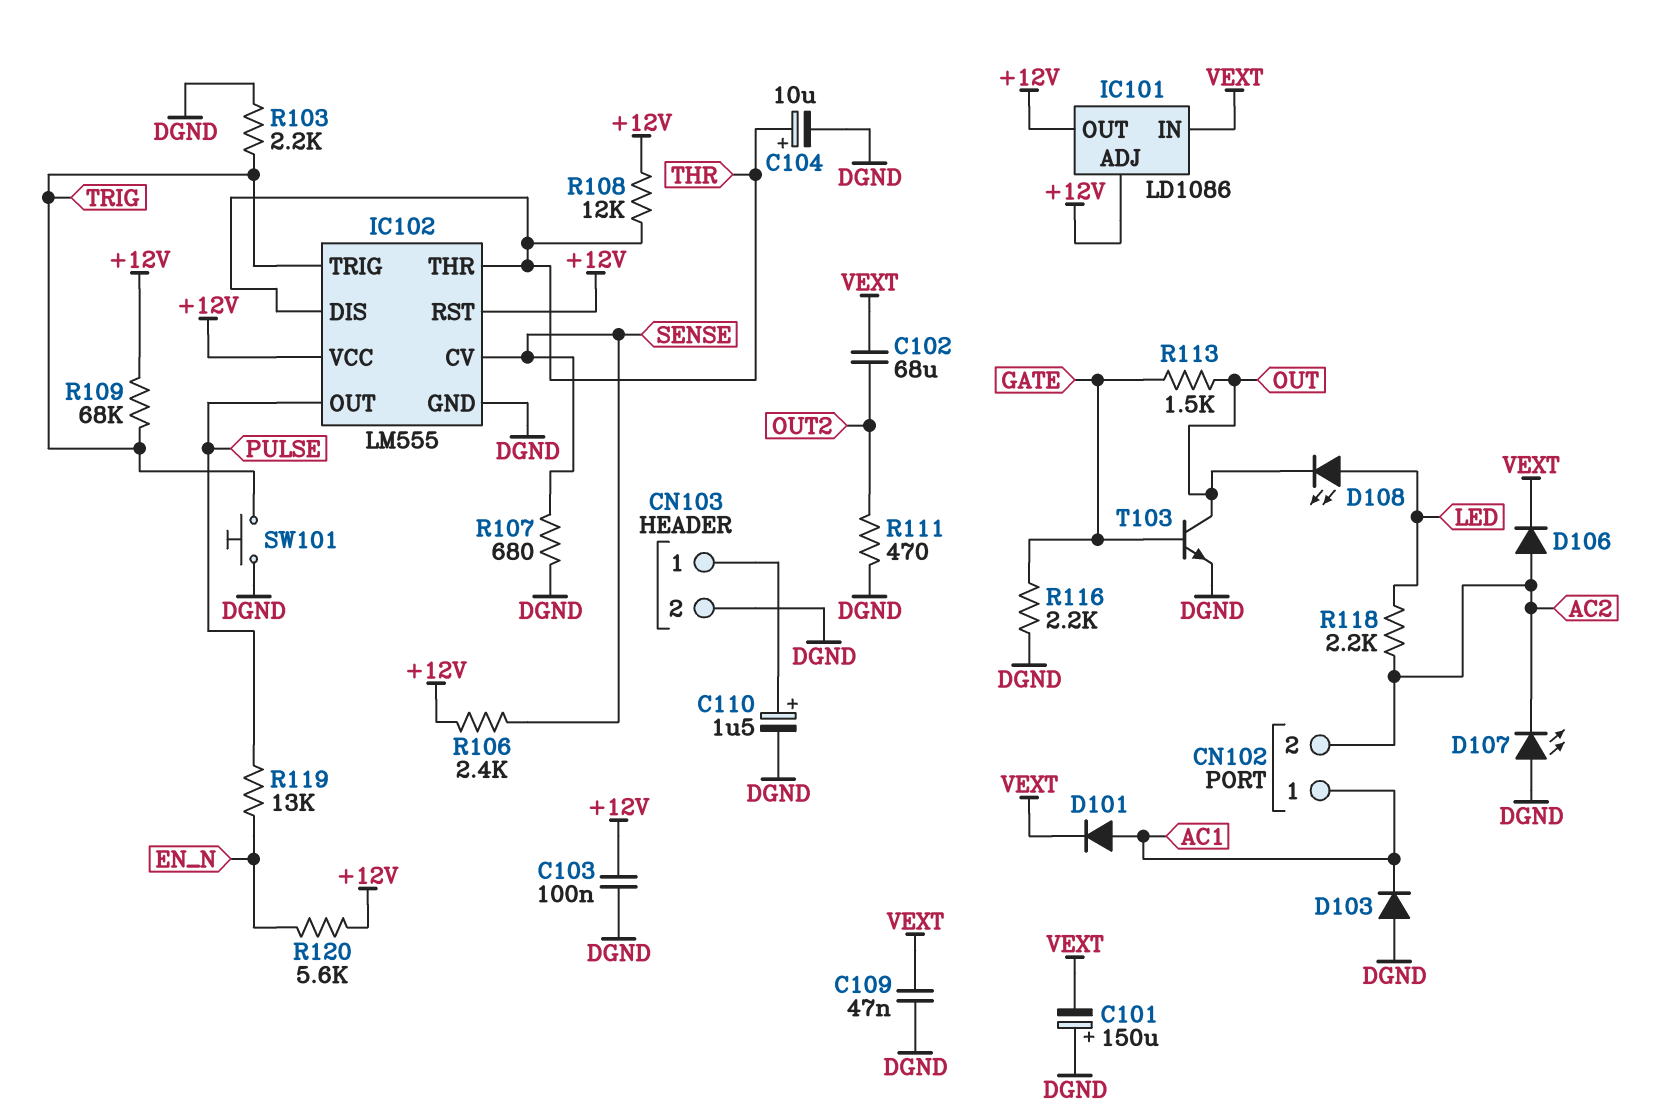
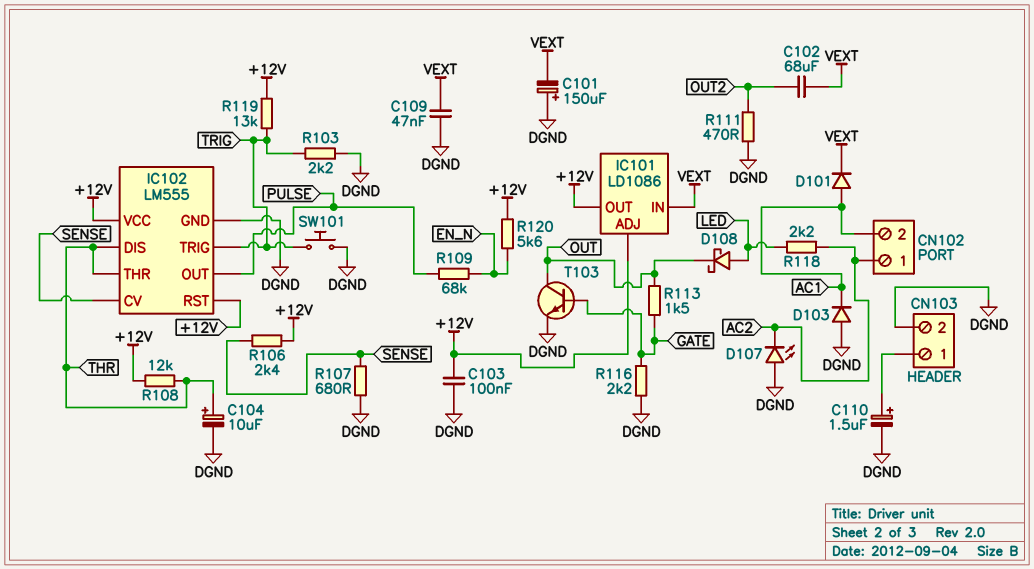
CN102 pin 1: AC1 -> AC2
CN102 pin 2: AC2 -> AC1
D106: diode (A AC2, K VEXT) -> none
D108: LED (A LED, K OUT) -> schottky (A LED, K OUT)
R109: 68k (+12V, TRIG) -> 68k (EN_N, PULSE)
R119: 13k (EN_N, PULSE) -> 13k (+12V, TRIG)

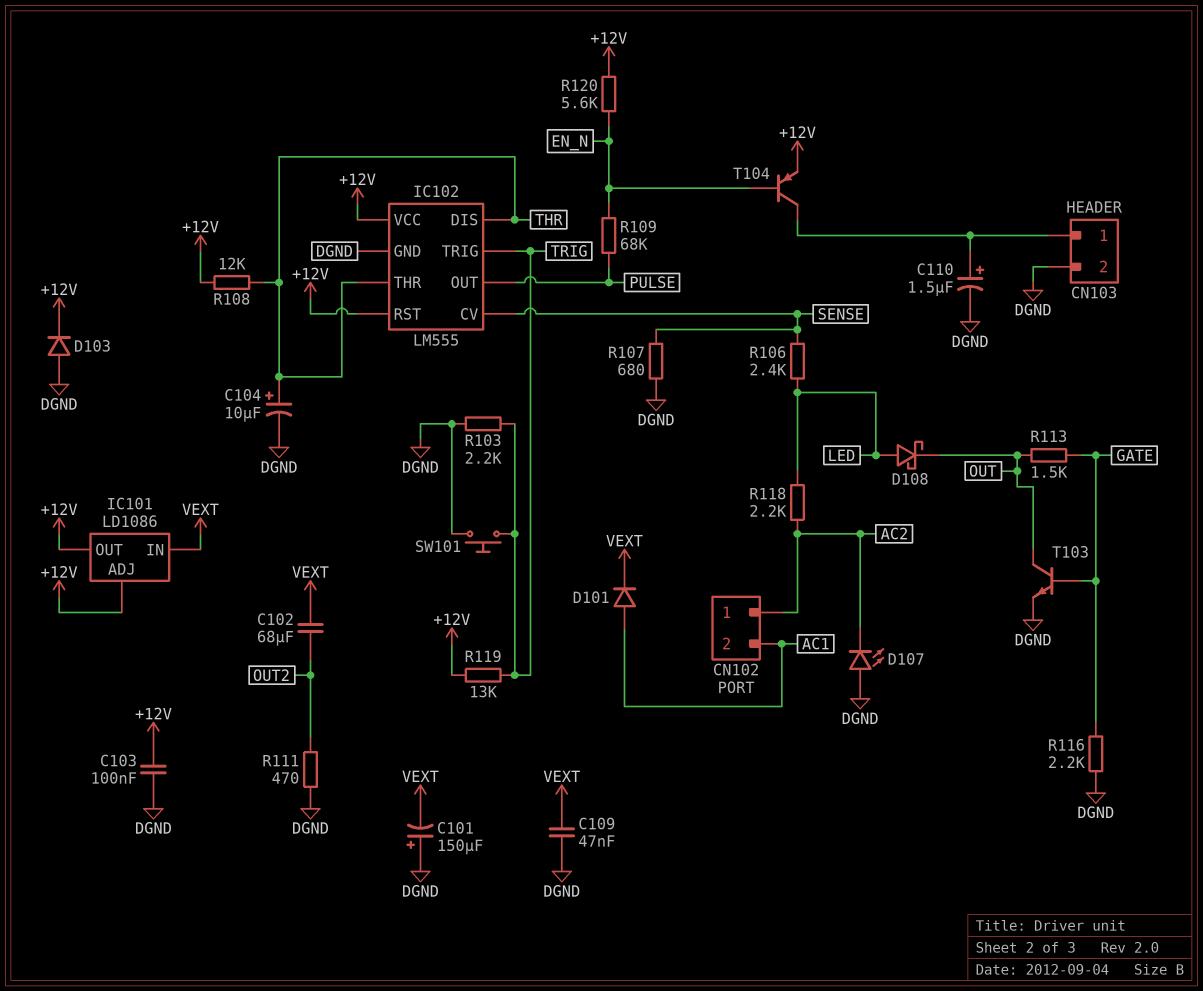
D103: diode (A DGND, K AC1) -> diode (A DGND, K +12V)
R106: 2.4k (+12V, SENSE) -> 2.4k (LED, SENSE)
T104: none -> PNP (B EN_N, C CN103/1, E +12V)

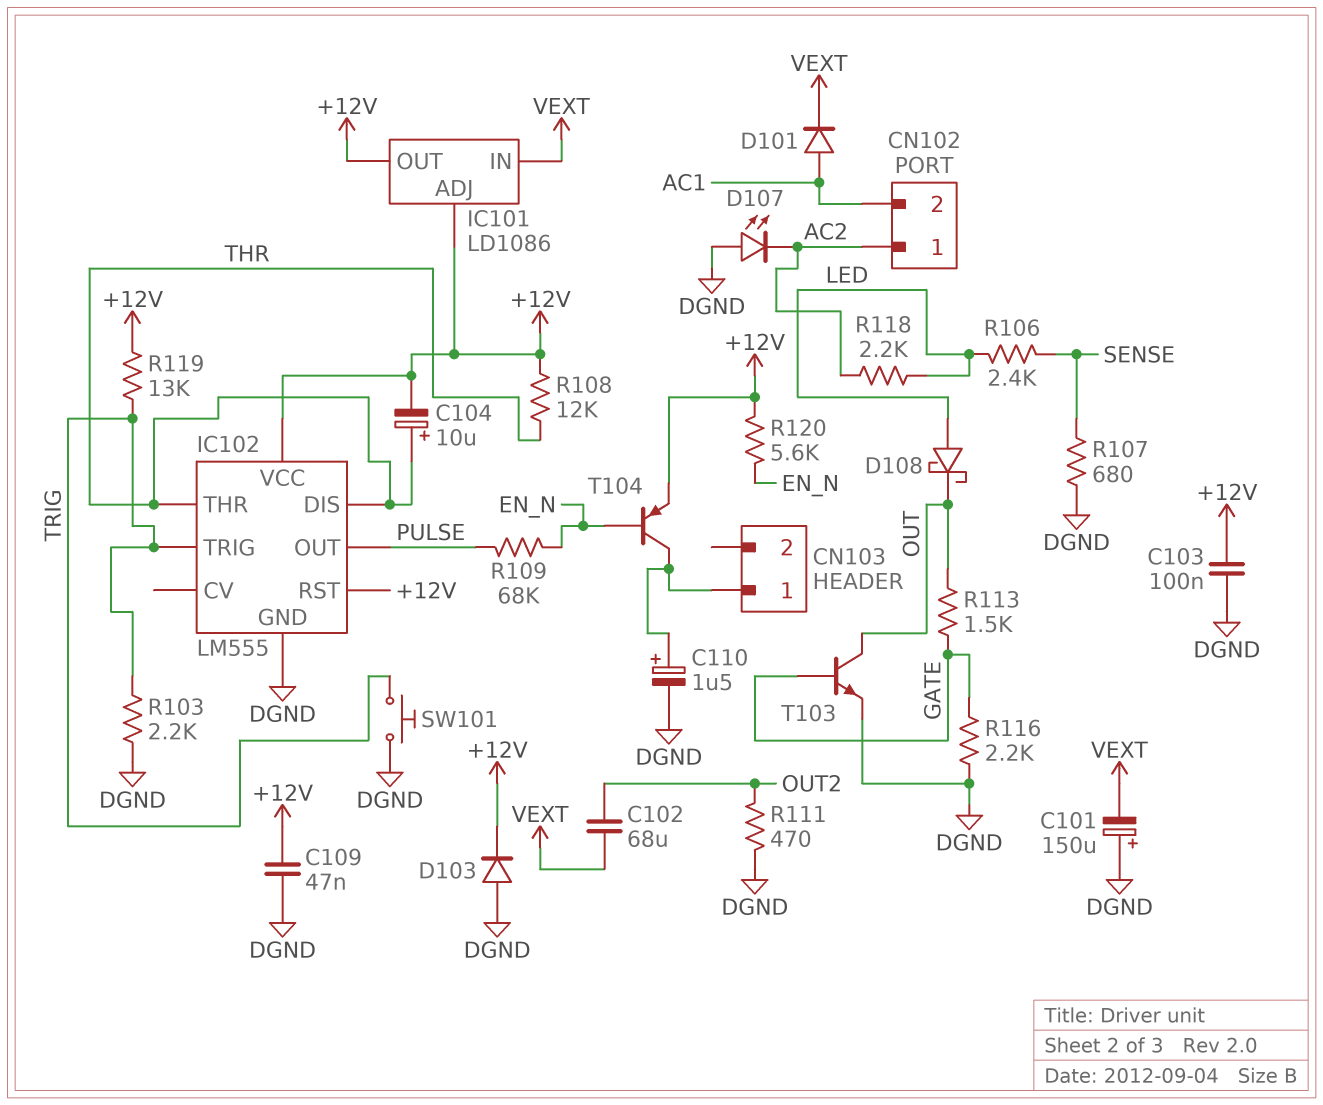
C104: 10uF (plus THR, minus DGND) -> 10uF (plus THR, minus +12V)
C109: 47nF (DGND, VEXT) -> 47nF (+12V, DGND)
CN103 pin 2: DGND -> none
IC102 pin CV: SENSE -> none

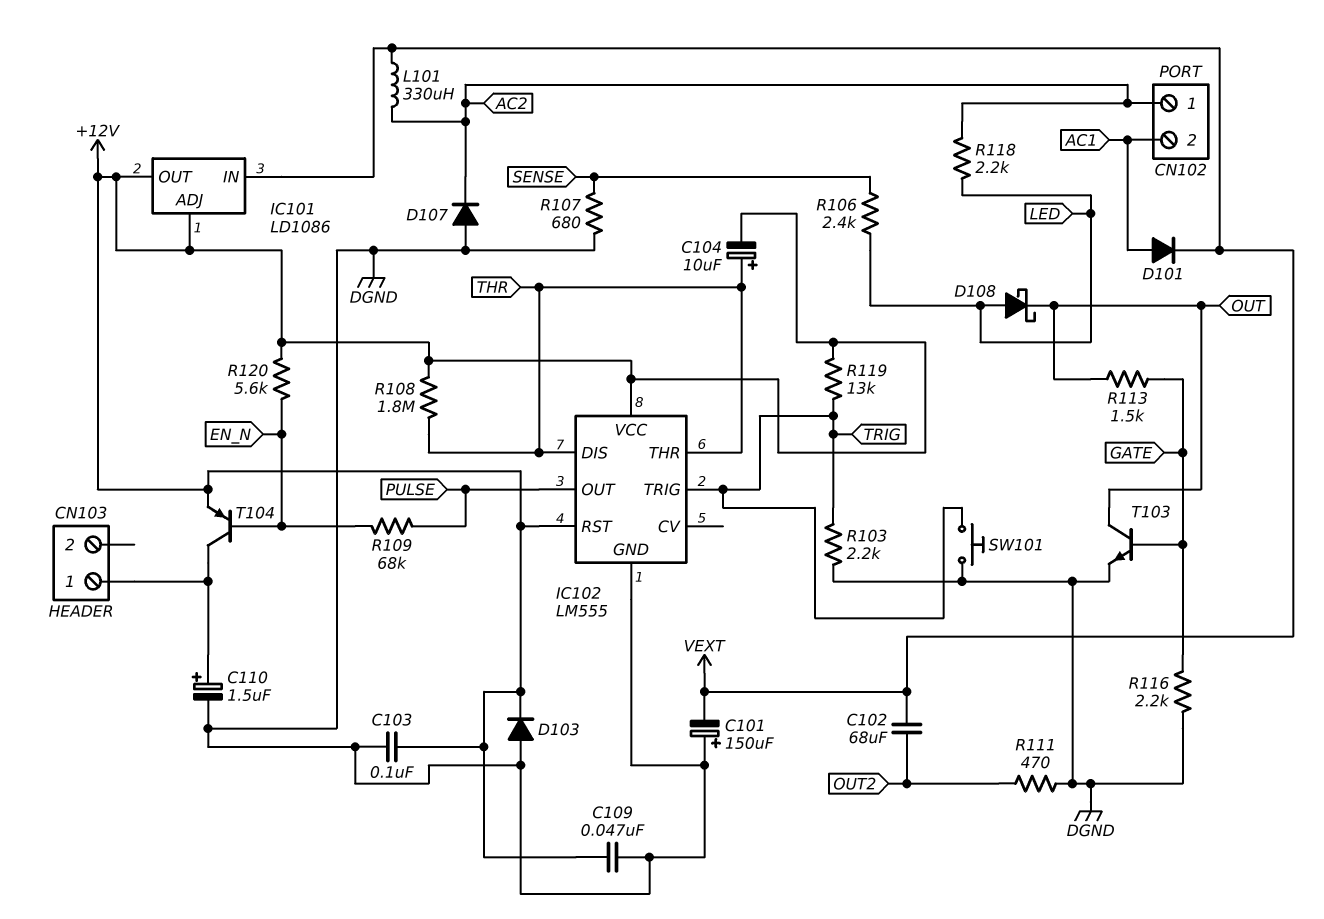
D107: LED (A DGND, K AC2) -> diode (A DGND, K AC2)
L101: none -> 330uH (AC2, VEXT)
R108: 12k (+12V, THR) -> 1.8M (+12V, THR)

